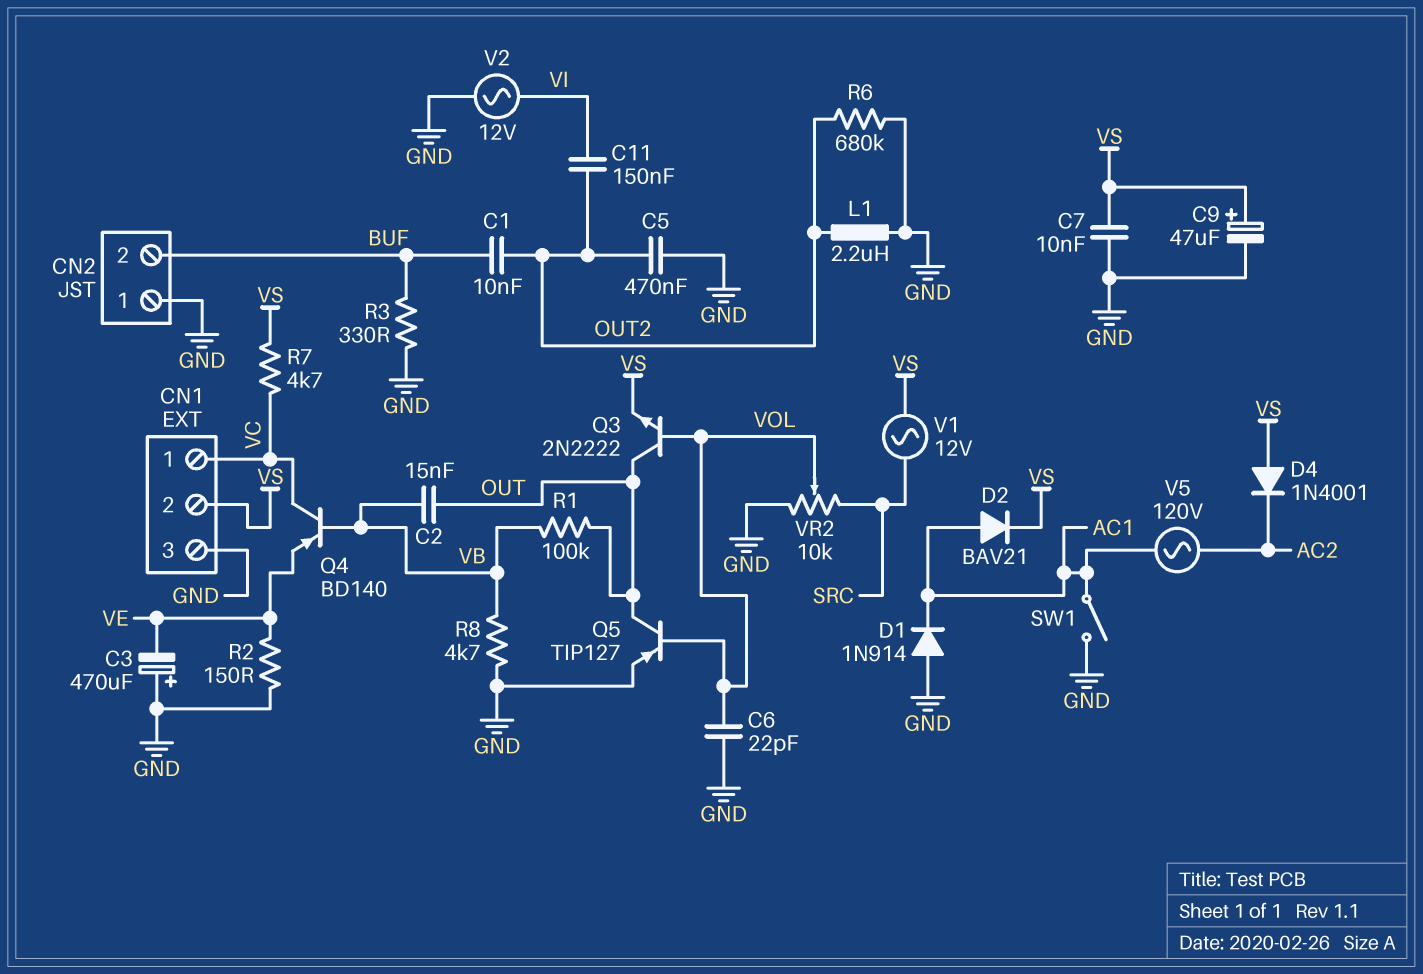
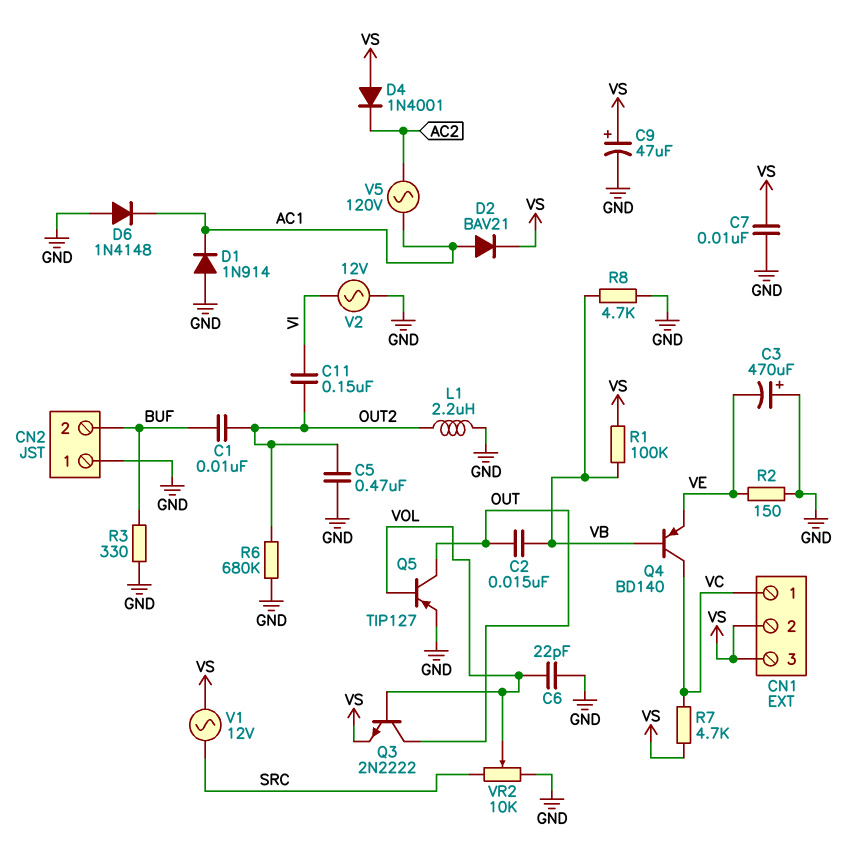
CN1 pin 3: GND -> VS
D6: none -> diode 1N4148 (A GND, K AC1)
R1: 100k (OUT, VB) -> 100k (VB, VS)
SW1: switch (AC1, GND) -> none

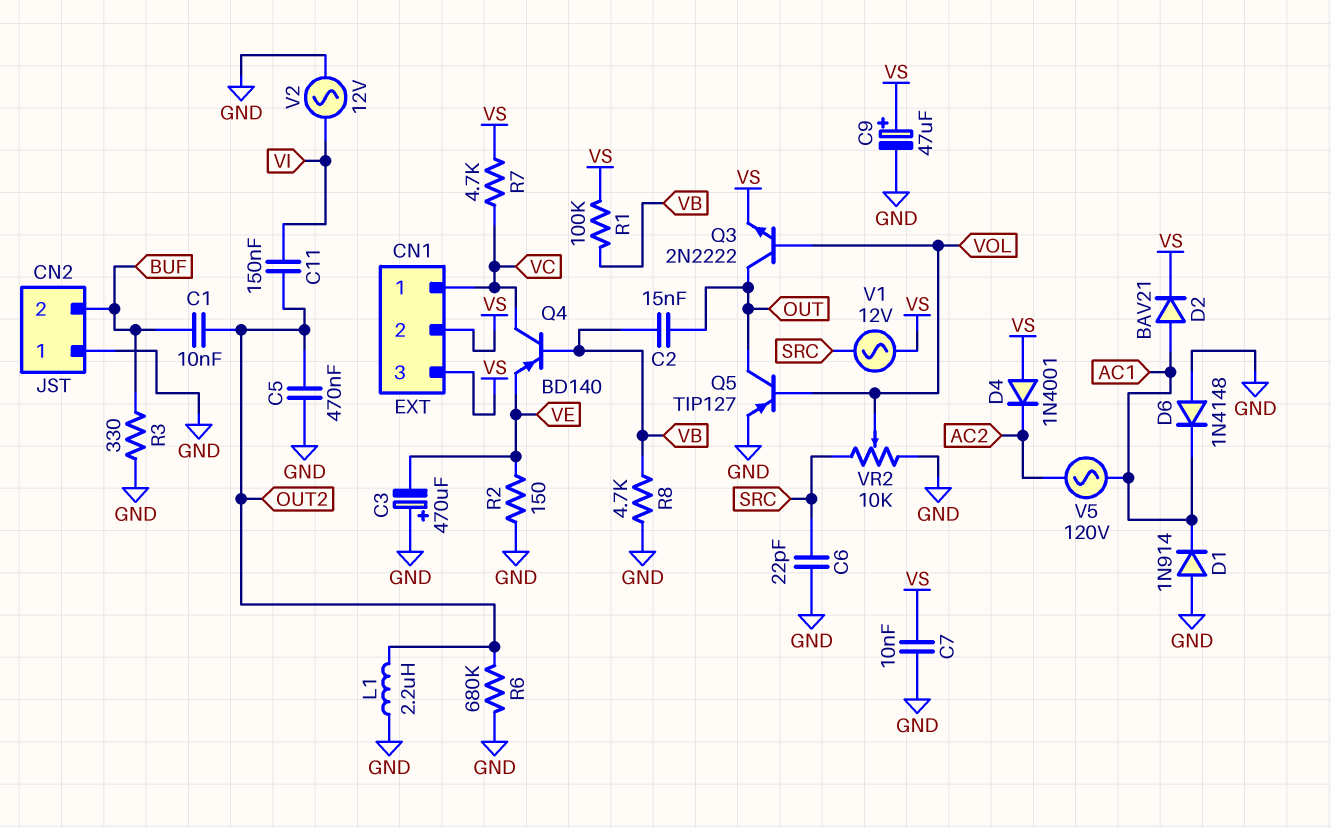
C6: 22pF (GND, VOL) -> 22pF (GND, SRC)

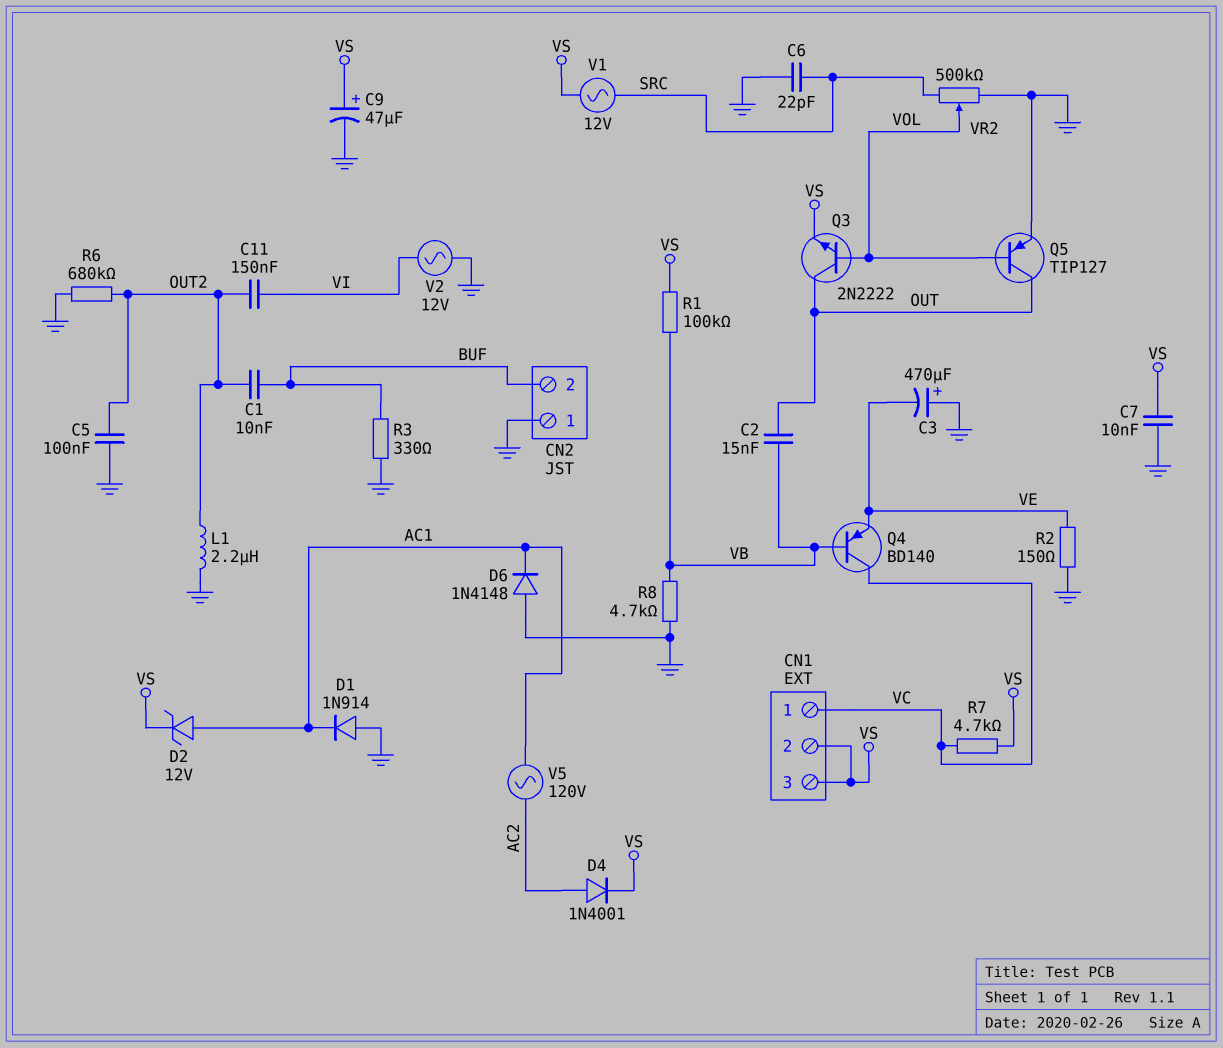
C5: 470nF (GND, OUT2) -> 100nF (GND, OUT2)
D2: diode BAV21 (A AC1, K VS) -> zener 12V (A AC1, K VS)
D4: diode 1N4001 (A VS, K AC2) -> diode 1N4001 (A AC2, K VS)
VR2: 10k (GND, SRC, wiper VOL) -> 500k (GND, SRC, wiper VOL)

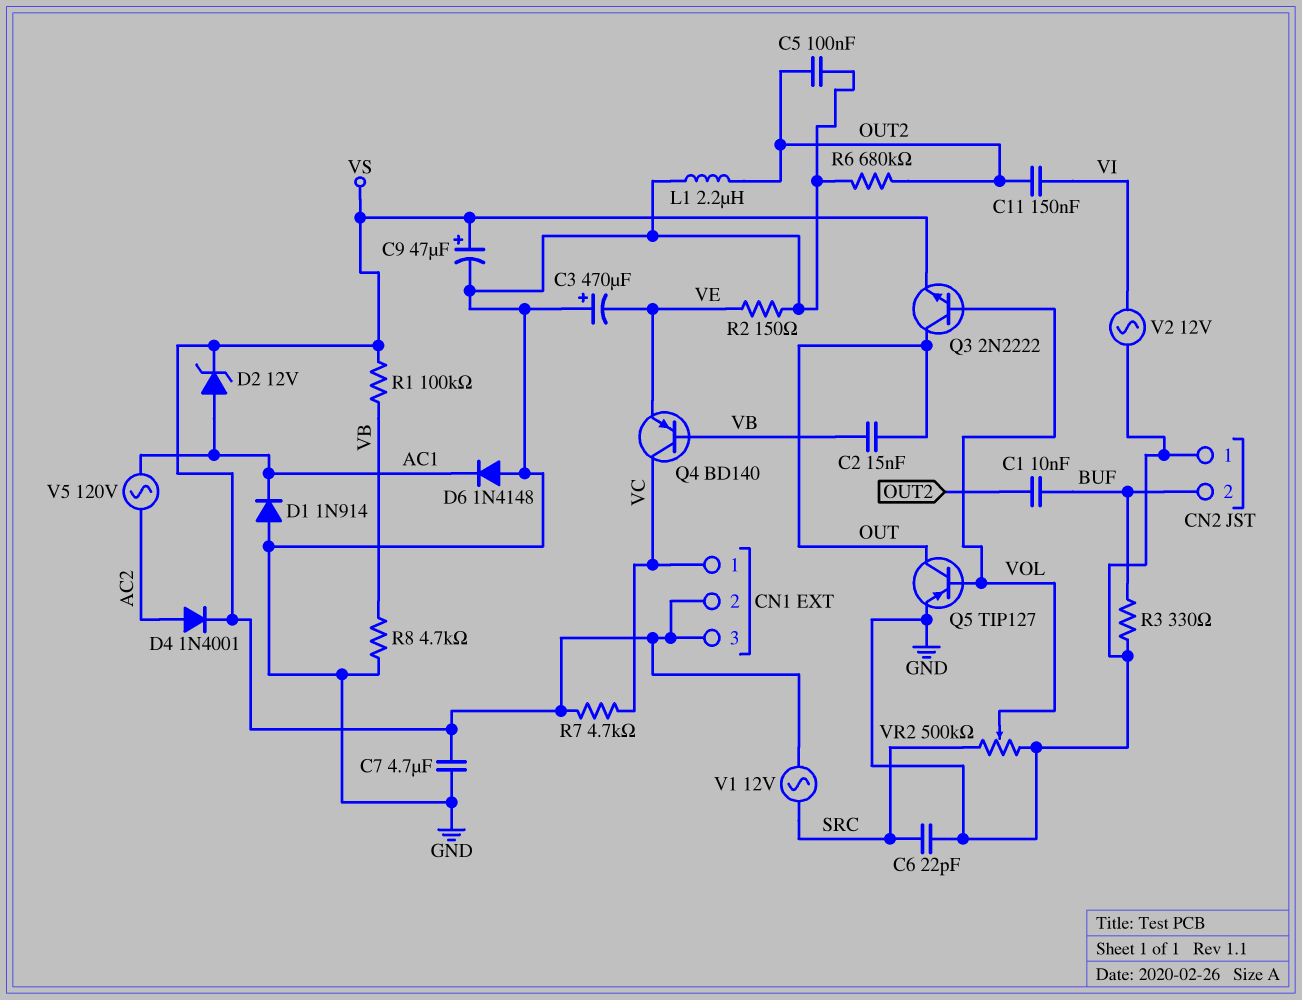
C7: 10nF (GND, VS) -> 4.7uF (GND, VS)

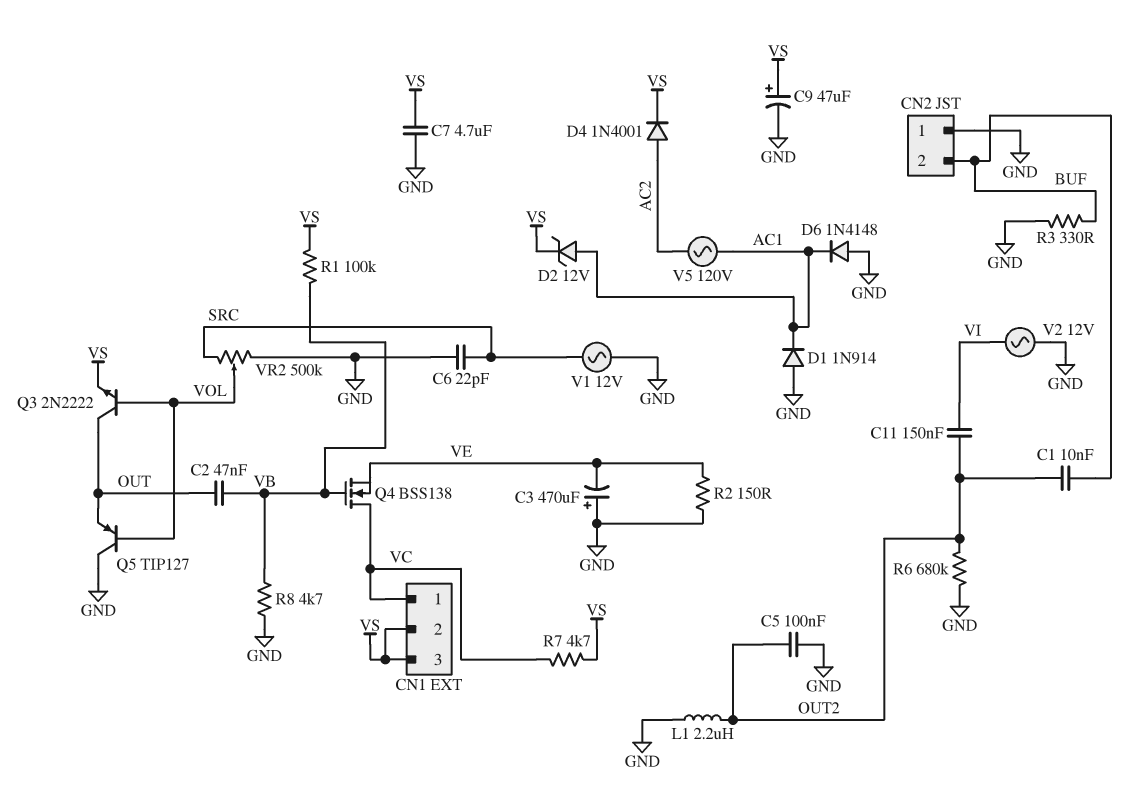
C2: 15nF (OUT, VB) -> 47nF (OUT, VB)
Q4: PNP BD140 (B VB, C VC, E VE) -> NMOS BSS138 (G VB, D VC, S VE)
Q5: PNP TIP127 (B VOL, C OUT, E GND) -> PNP TIP127 (B VOL, C GND, E OUT)
V1: AC 12V (SRC, VS) -> AC 12V (GND, SRC)

